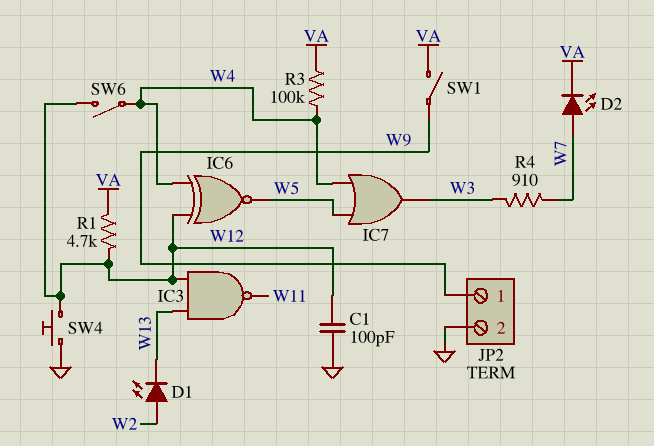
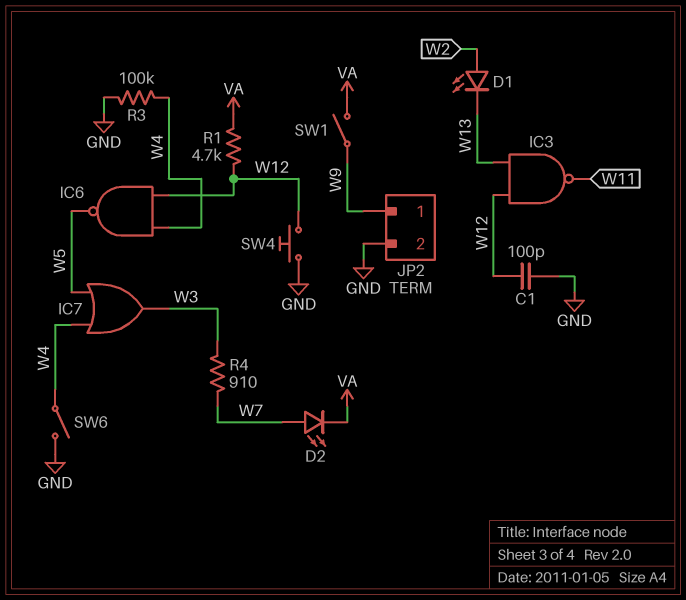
IC6: XNOR (in W4, in W12, out W5) -> NAND (in W4, in W12, out W5)
R3: 100k (VA, W4) -> 100k (GND, W4)
SW6: switch (W4, W12) -> switch (GND, W4)

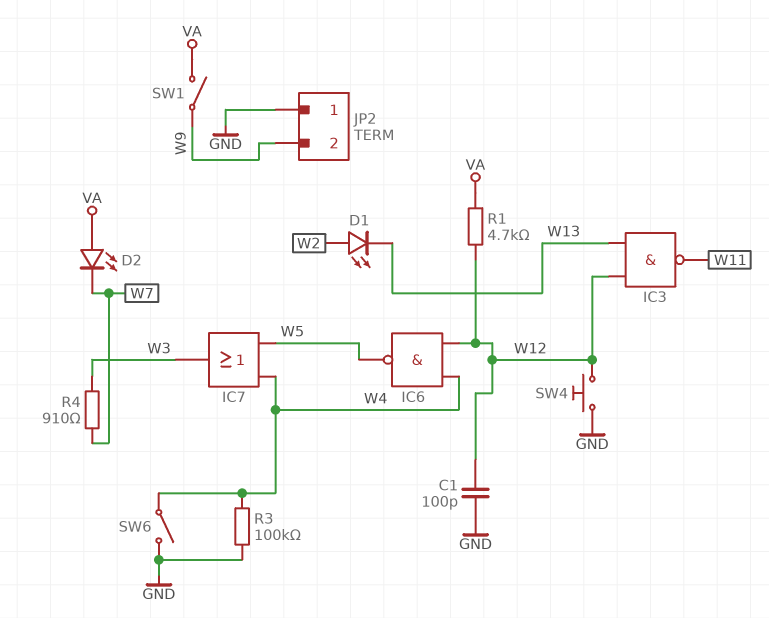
D2: LED (A W7, K VA) -> LED (A VA, K W7)
JP2 pin 1: W9 -> GND
JP2 pin 2: GND -> W9

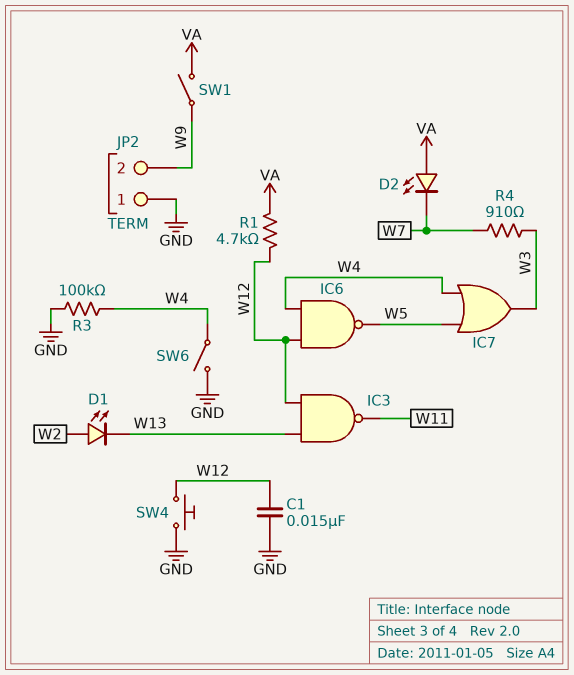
C1: 100pF (GND, W12) -> 15nF (GND, W12)

